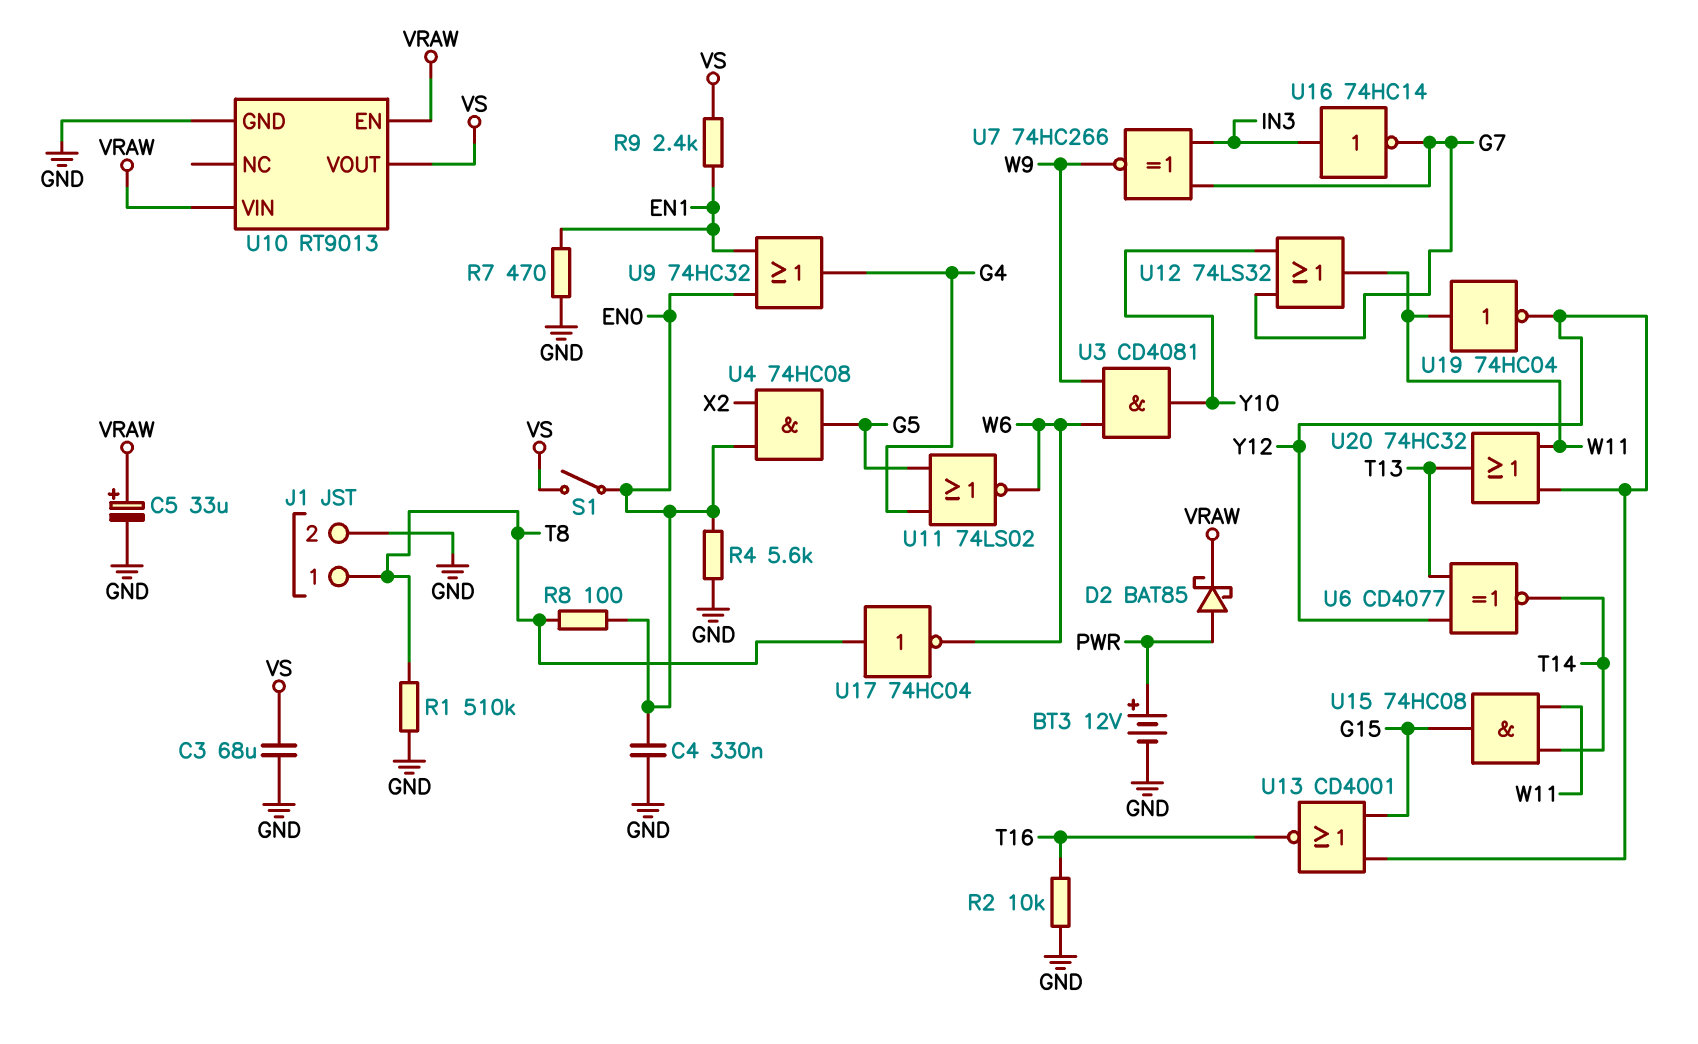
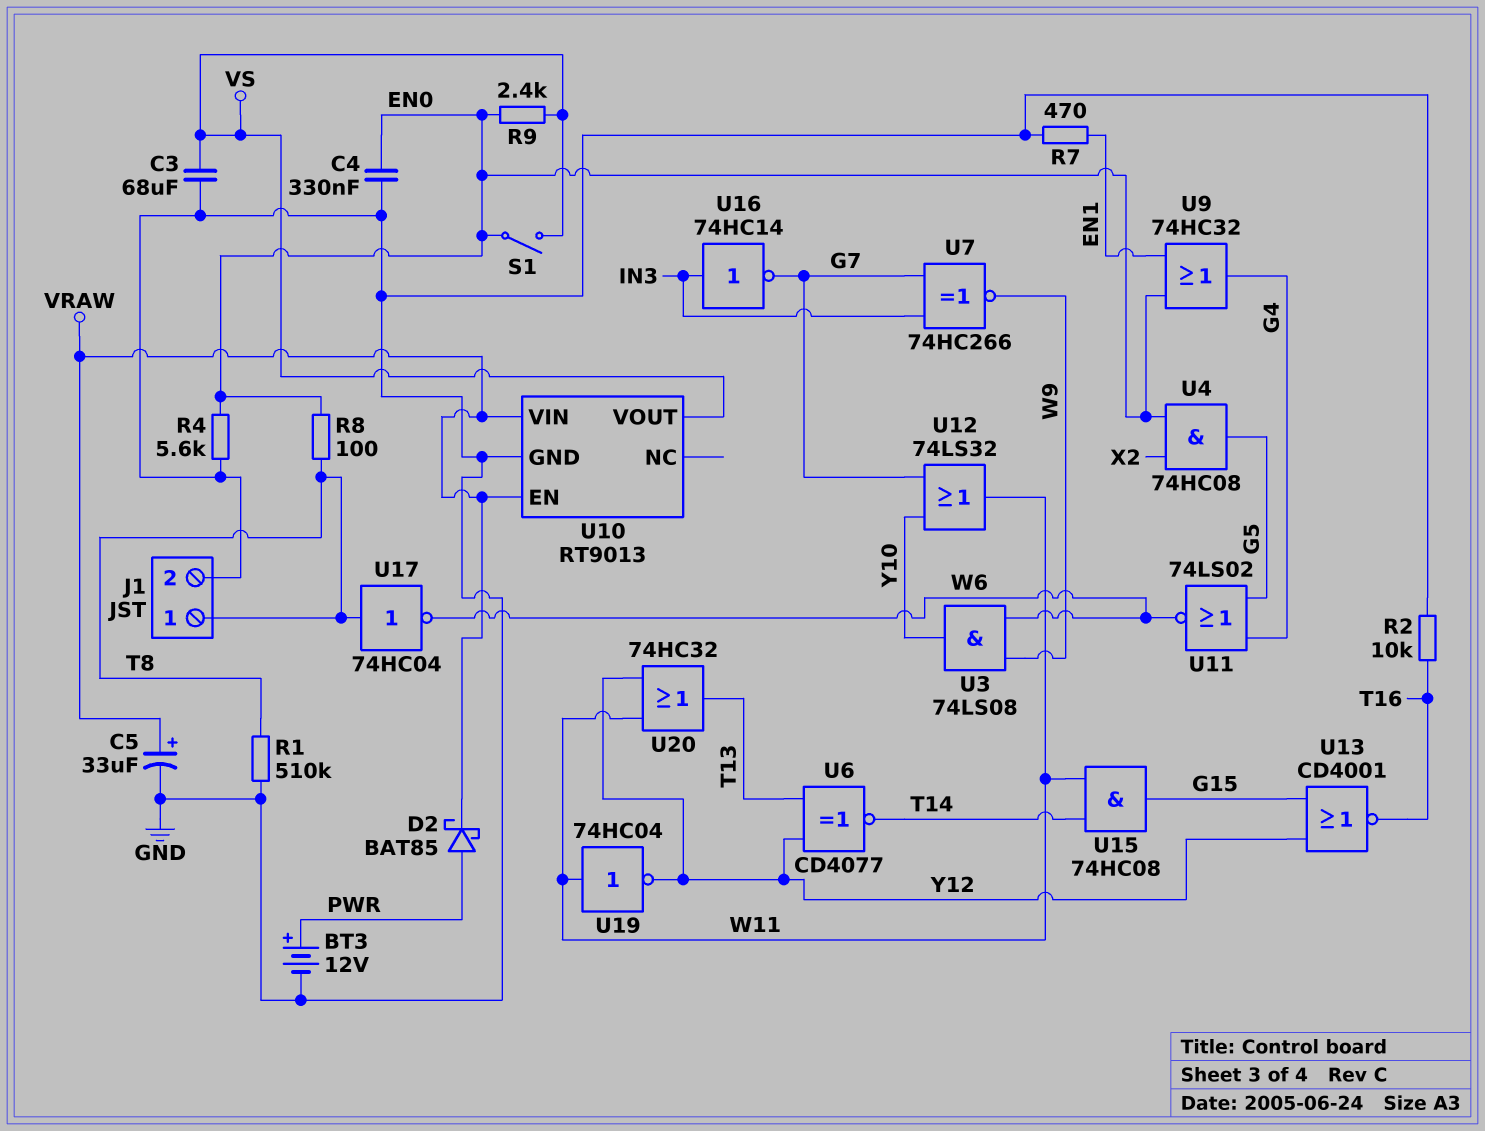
R9: 2.4k (EN1, VS) -> 2.4k (EN0, VS)
U3: AND CD4081 (in W6, in W9, out Y10) -> AND 74LS08 (in W6, in W9, out Y10)

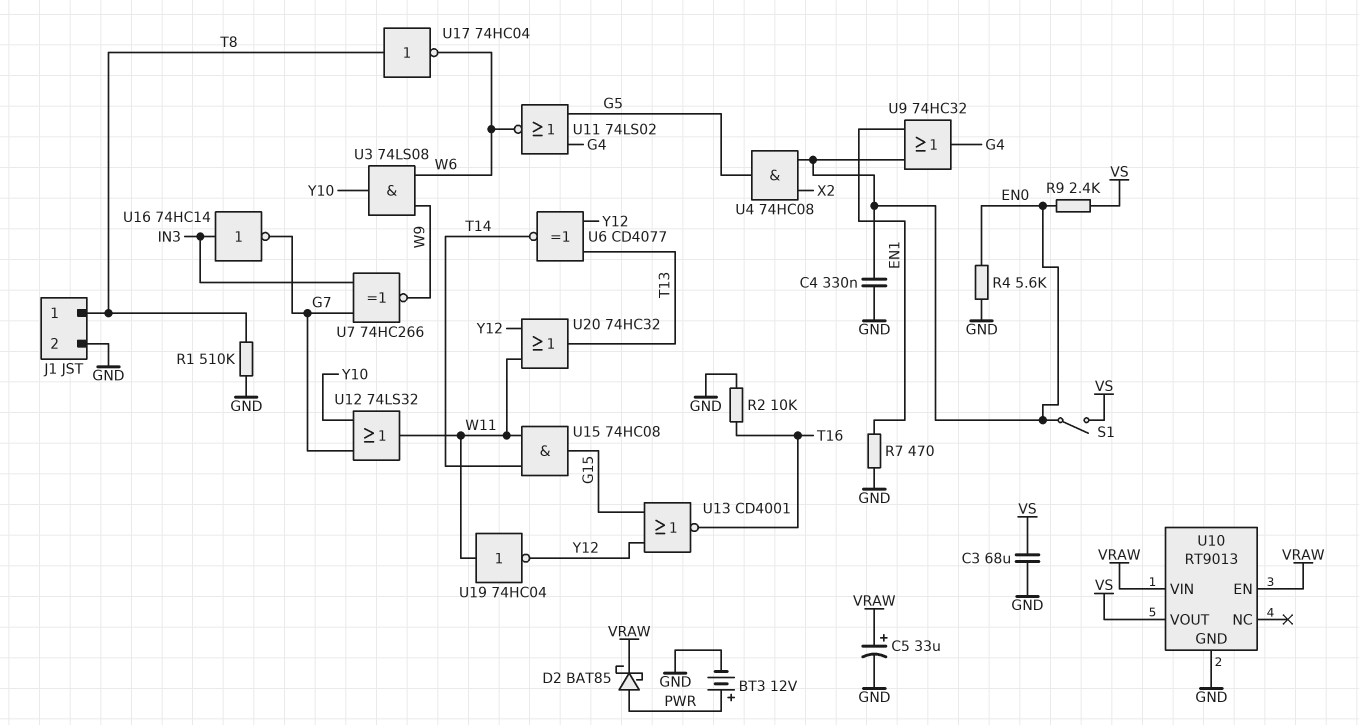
R8: 100 (EN0, T8) -> none

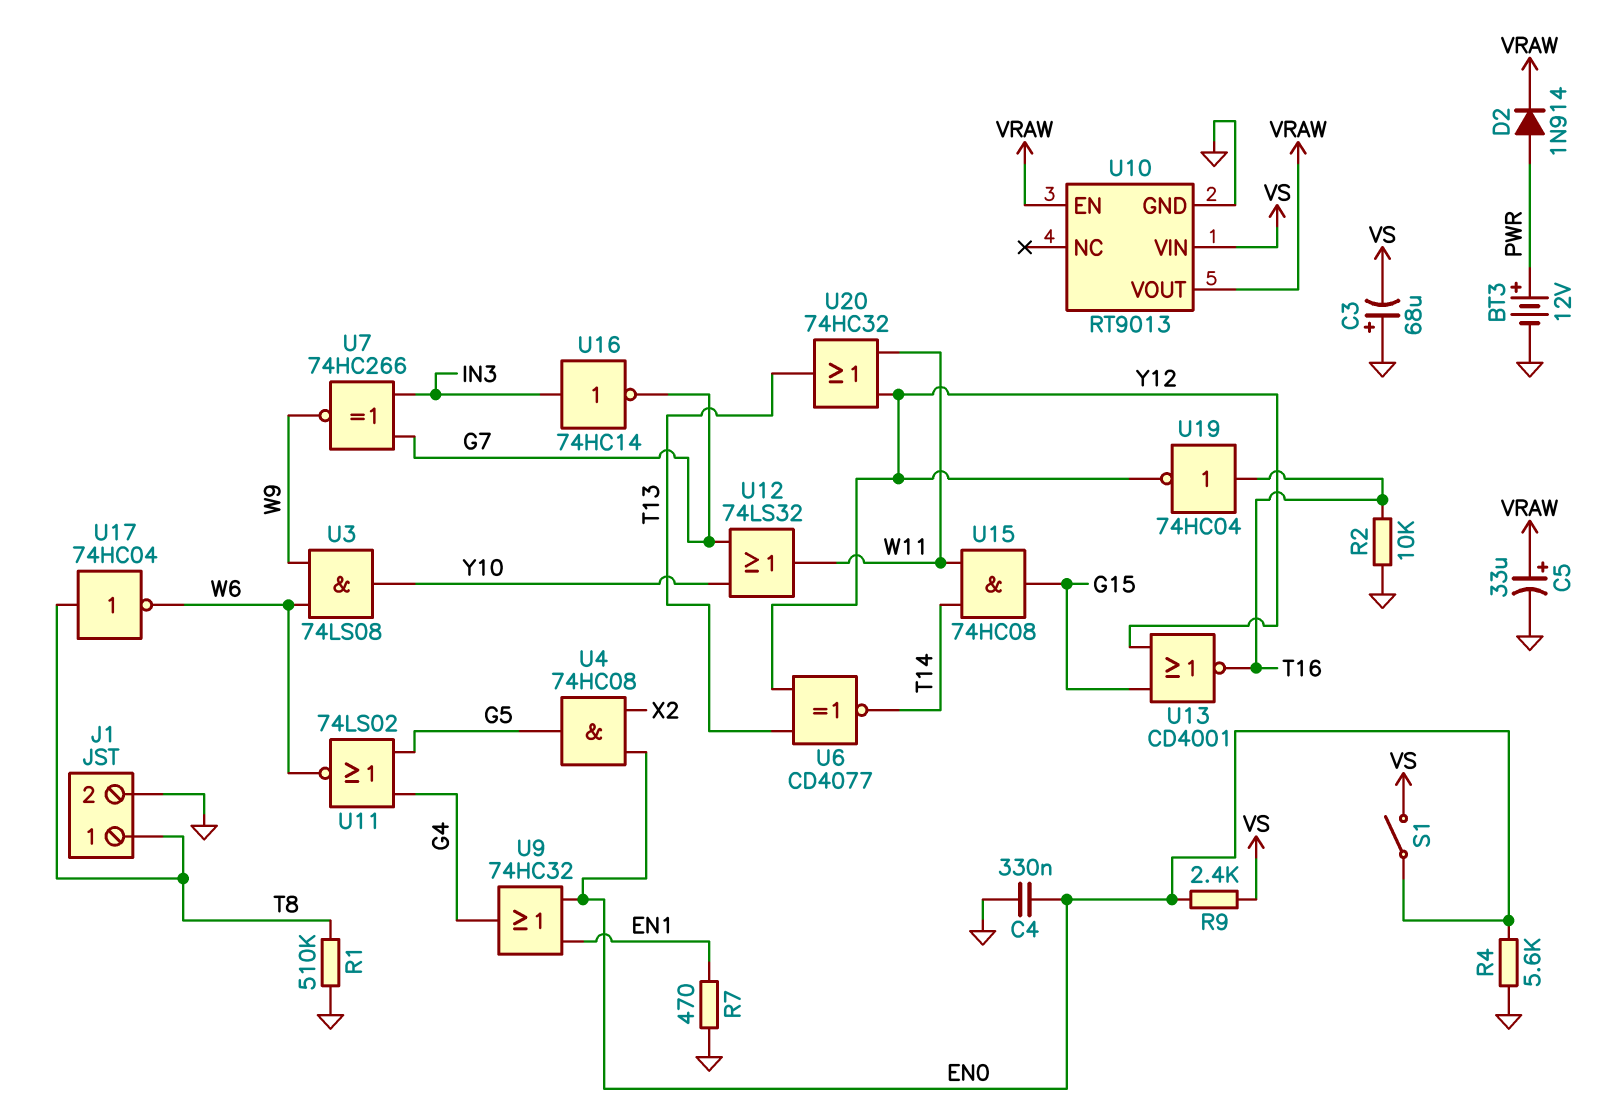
C3: 68uF (GND, VS) -> 68uF (plus GND, minus VS)
D2: schottky BAT85 (A PWR, K VRAW) -> diode 1N914 (A PWR, K VRAW)
U10 pin VIN: VRAW -> VS
U10 pin VOUT: VS -> VRAW
U19: NOT 74HC04 (in W11, out Y12) -> NOT 74HC04 (in T16, out Y12)

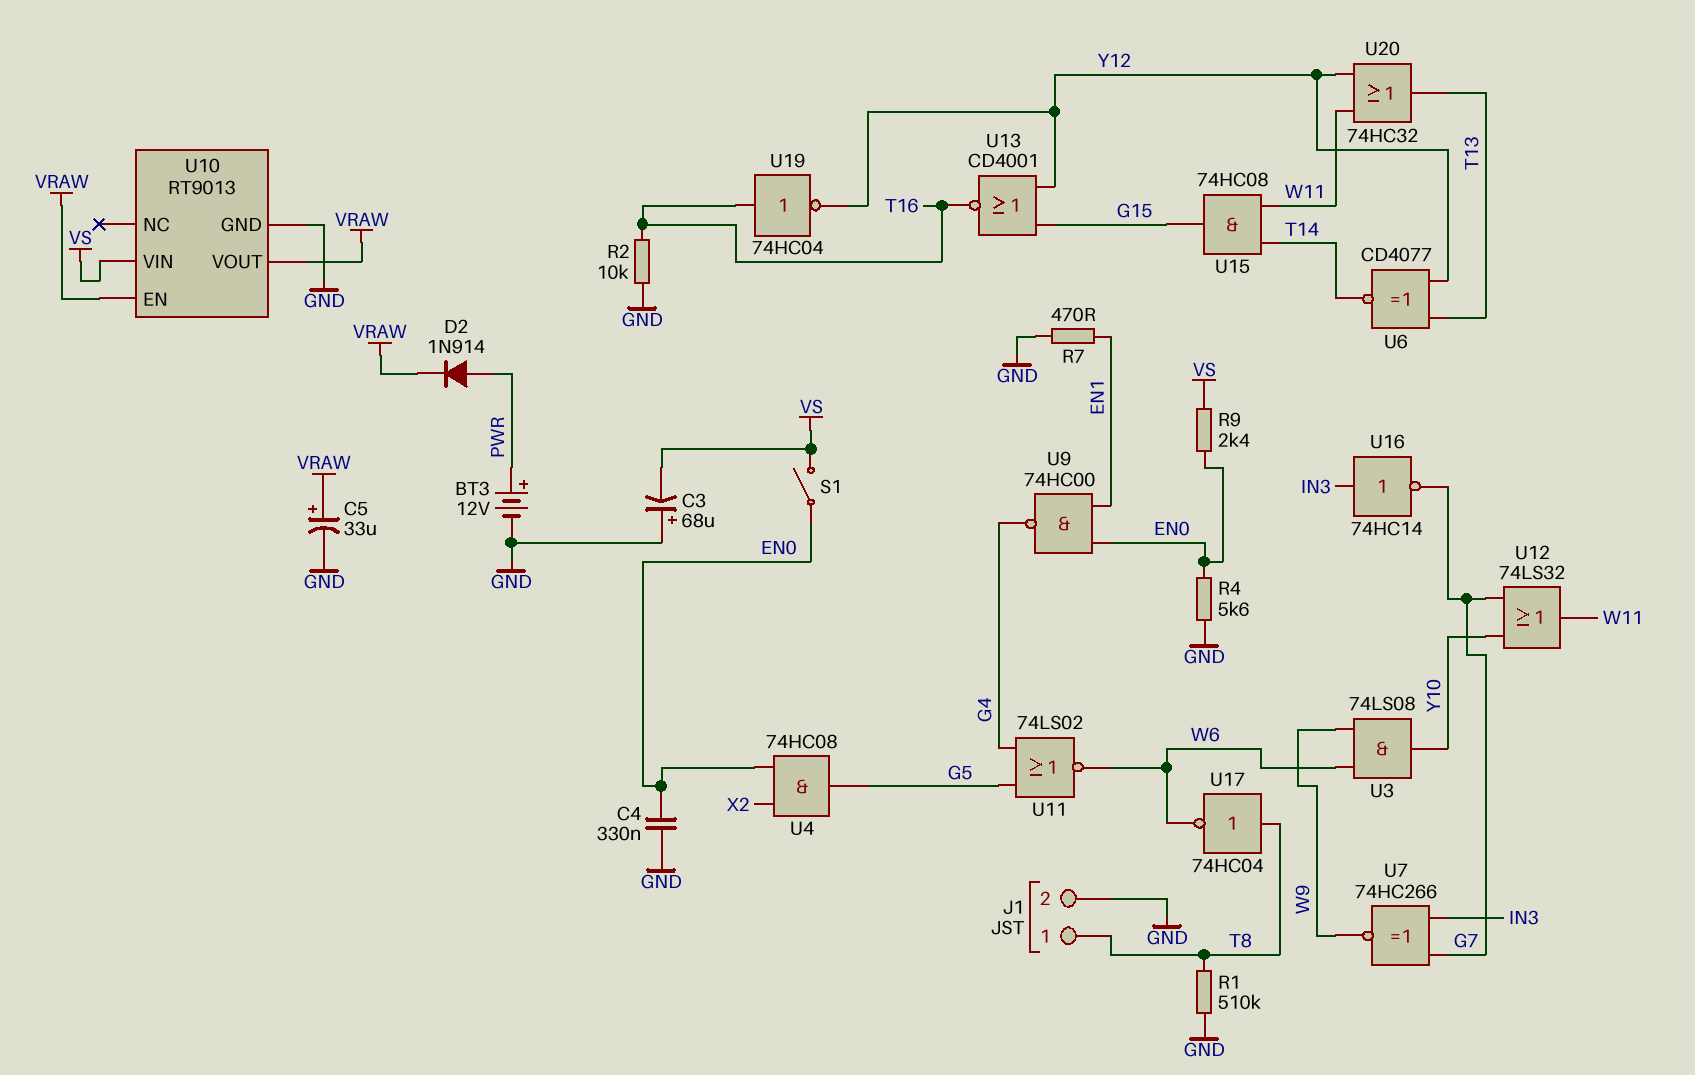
U9: OR 74HC32 (in EN0, in EN1, out G4) -> NAND 74HC00 (in EN0, in EN1, out G4)

